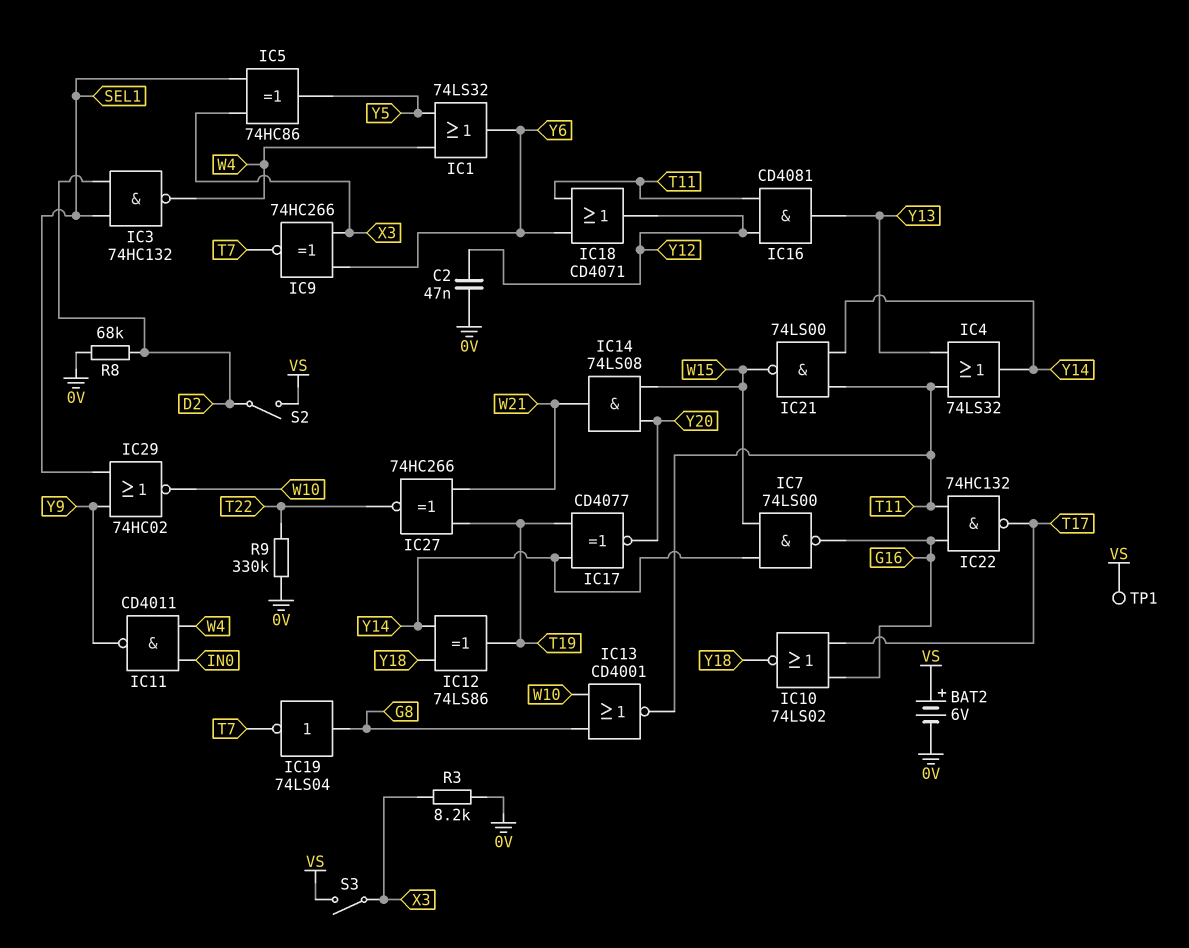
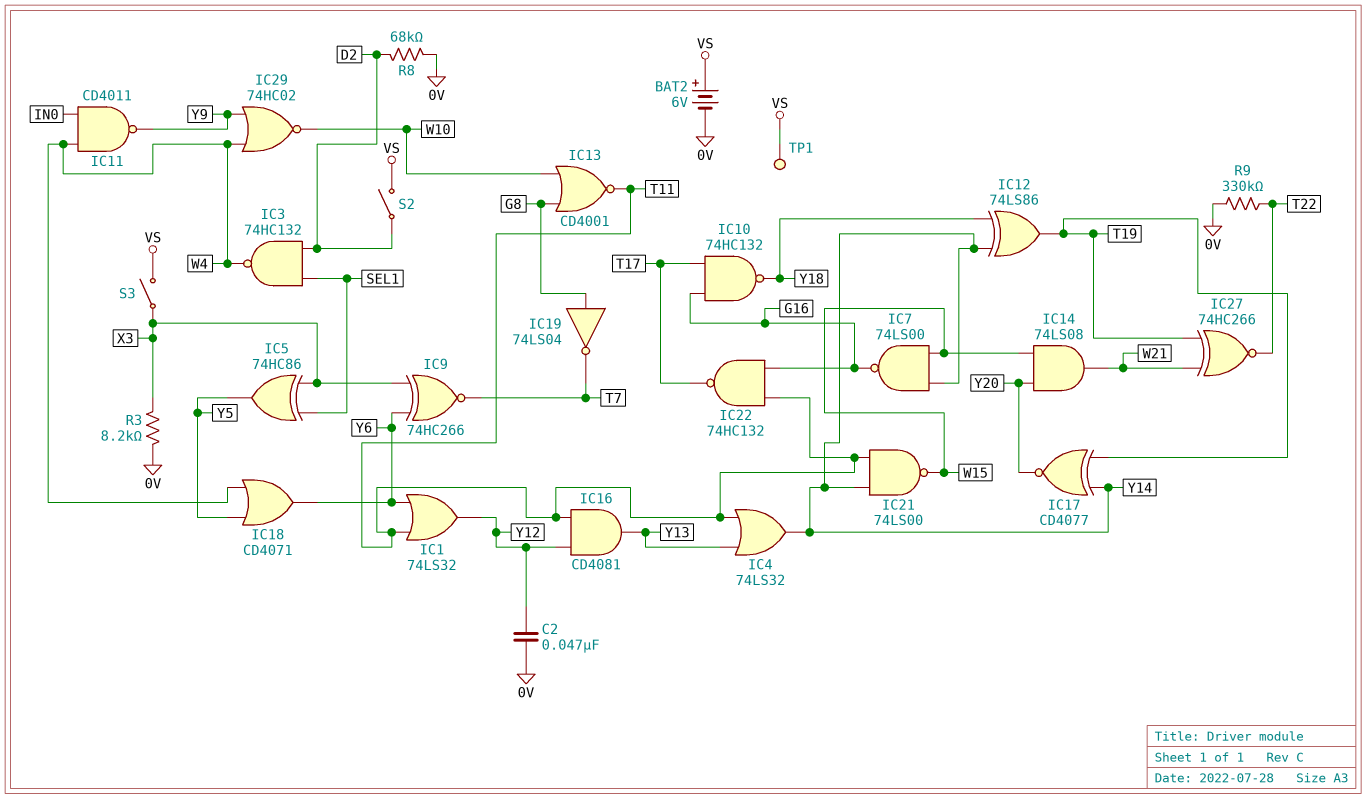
IC1: OR 74LS32 (in W4, in Y5, out Y6) -> OR 74LS32 (in T11, in Y6, out Y12)
IC10: NOR 74LS02 (in G16, in T17, out Y18) -> NAND 74HC132 (in G16, in T17, out Y18)
IC18: OR CD4071 (in T11, in Y6, out Y12) -> OR CD4071 (in W4, in Y5, out Y6)
IC29: NOR 74HC02 (in SEL1, in Y9, out W10) -> NOR 74HC02 (in W4, in Y9, out W10)

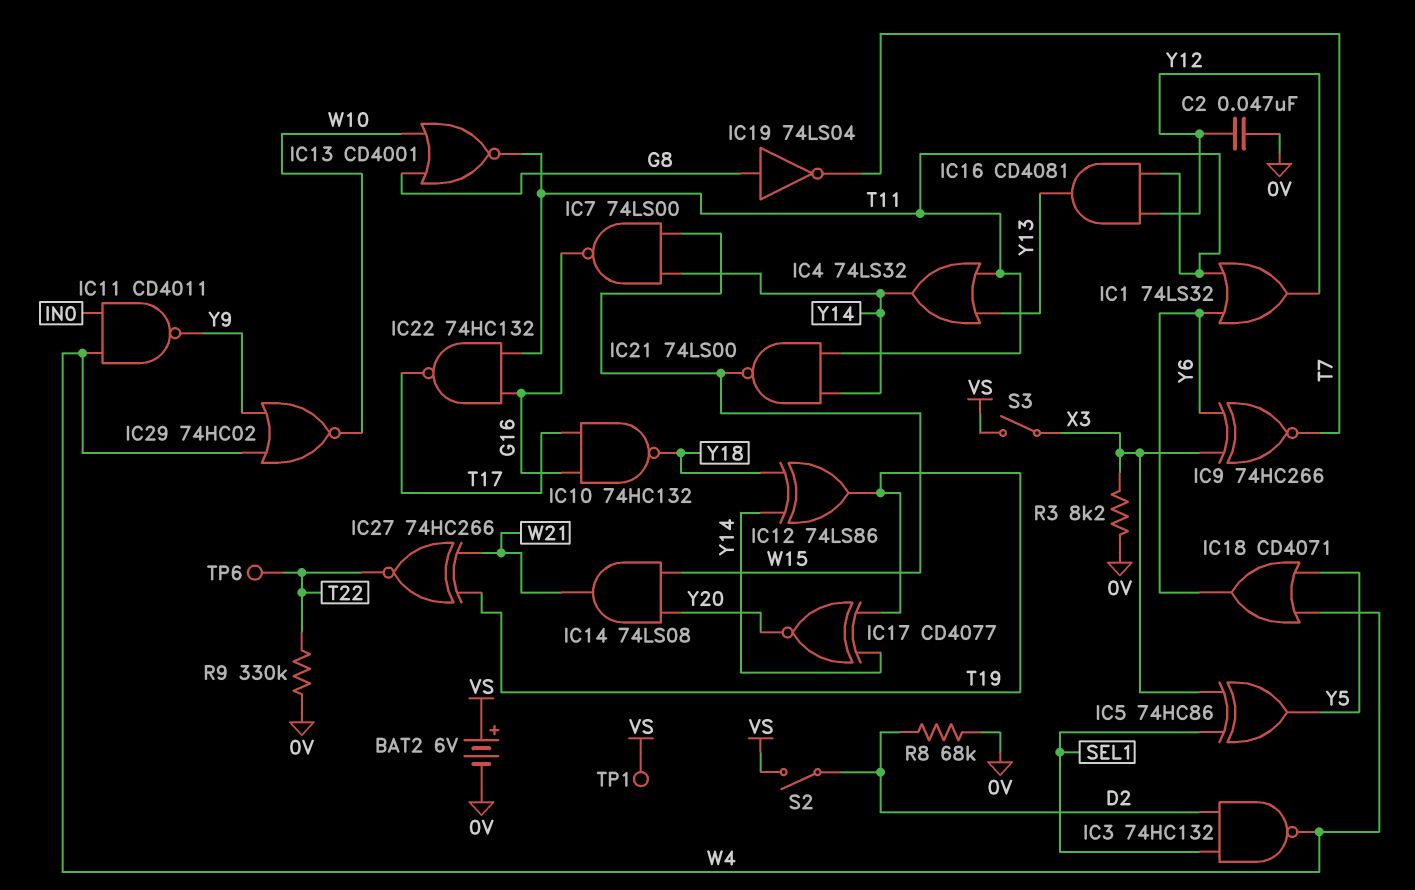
TP6: none -> test point (T22)

